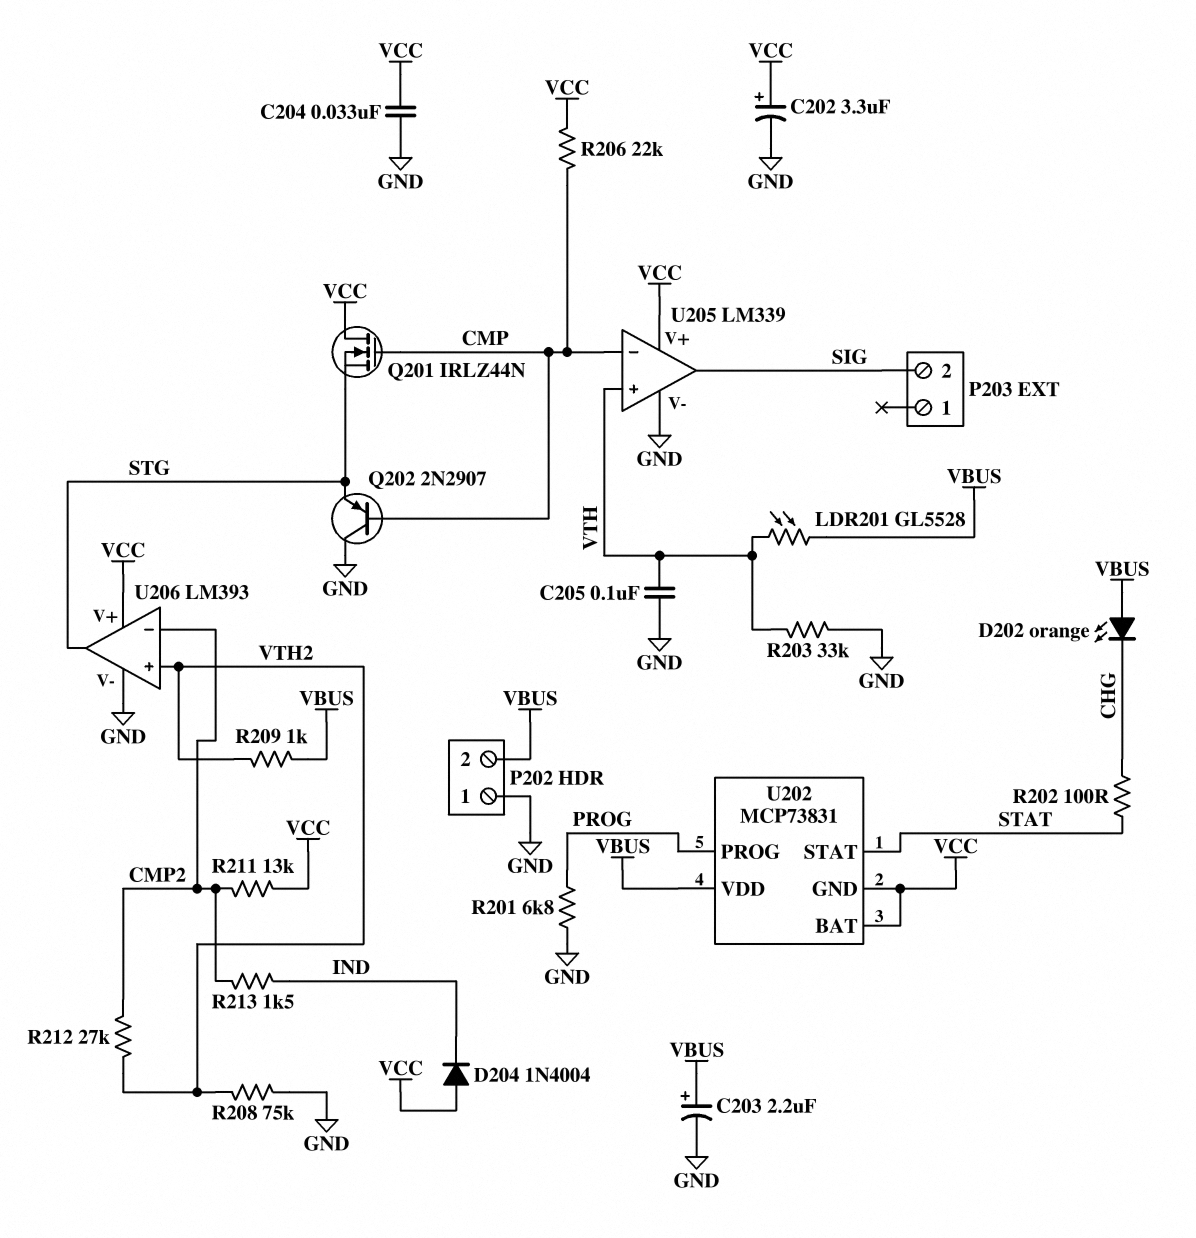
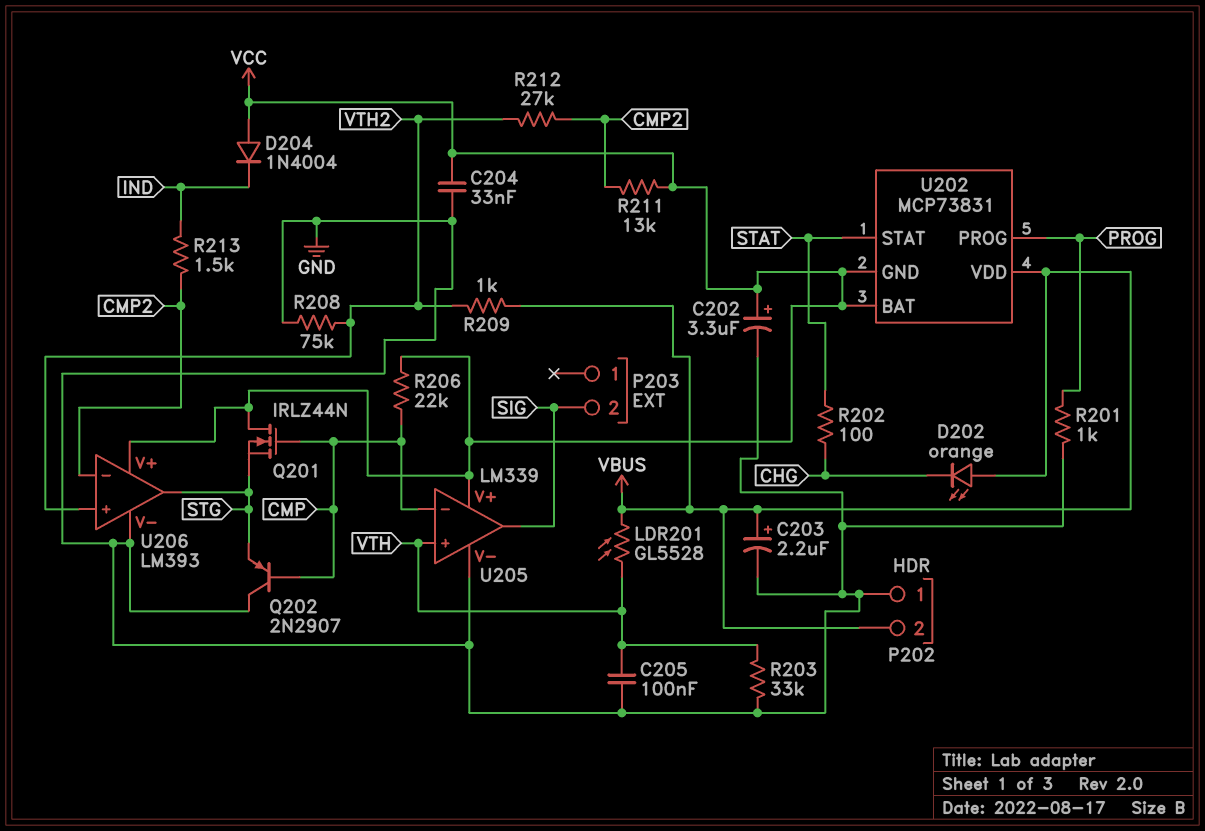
R201: 6.8k (GND, PROG) -> 1k (GND, PROG)

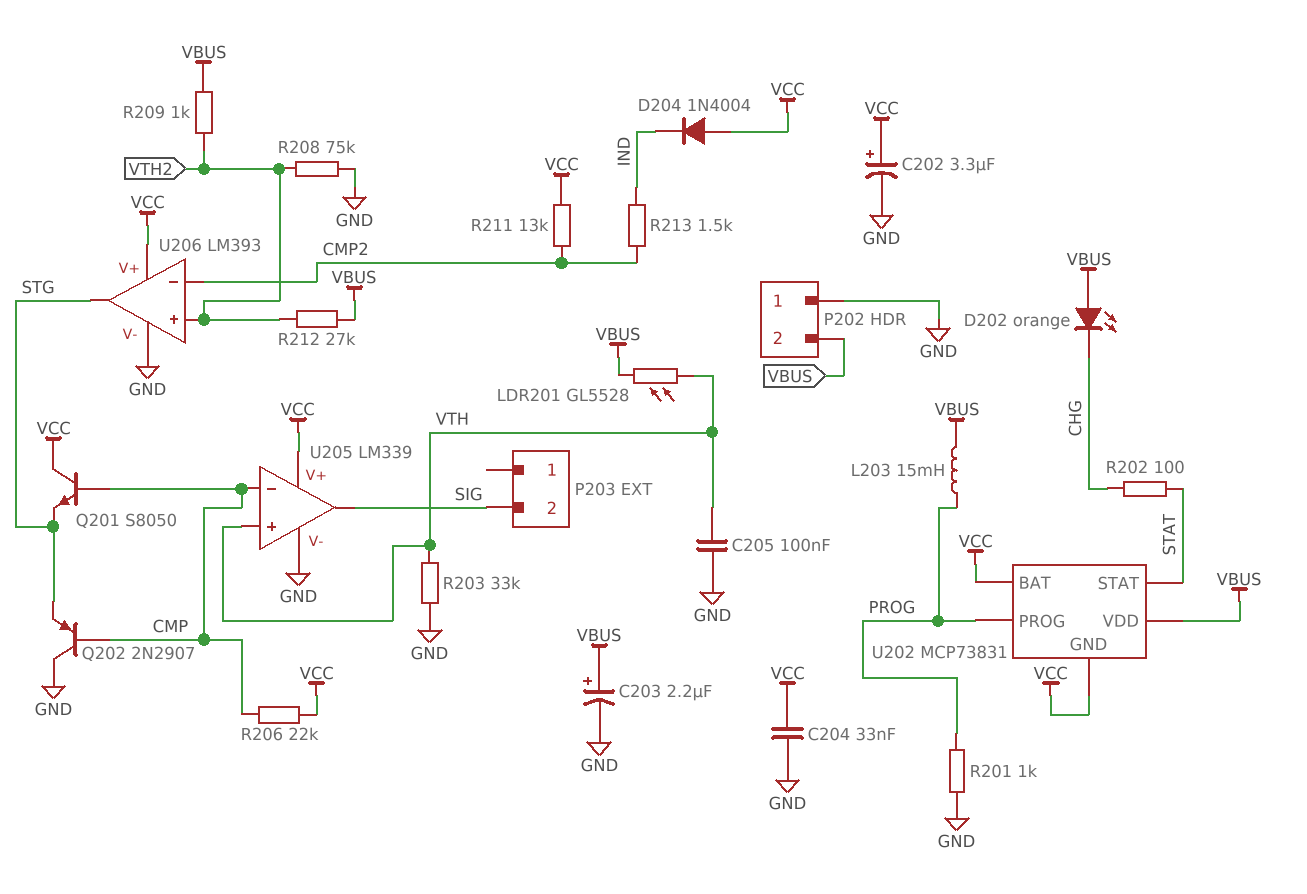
L203: none -> 15mH (PROG, VBUS)
Q201: NMOS IRLZ44N (G CMP, D VCC, S STG) -> NPN S8050 (B CMP, C VCC, E STG)
R212: 27k (CMP2, VTH2) -> 27k (VBUS, VTH2)

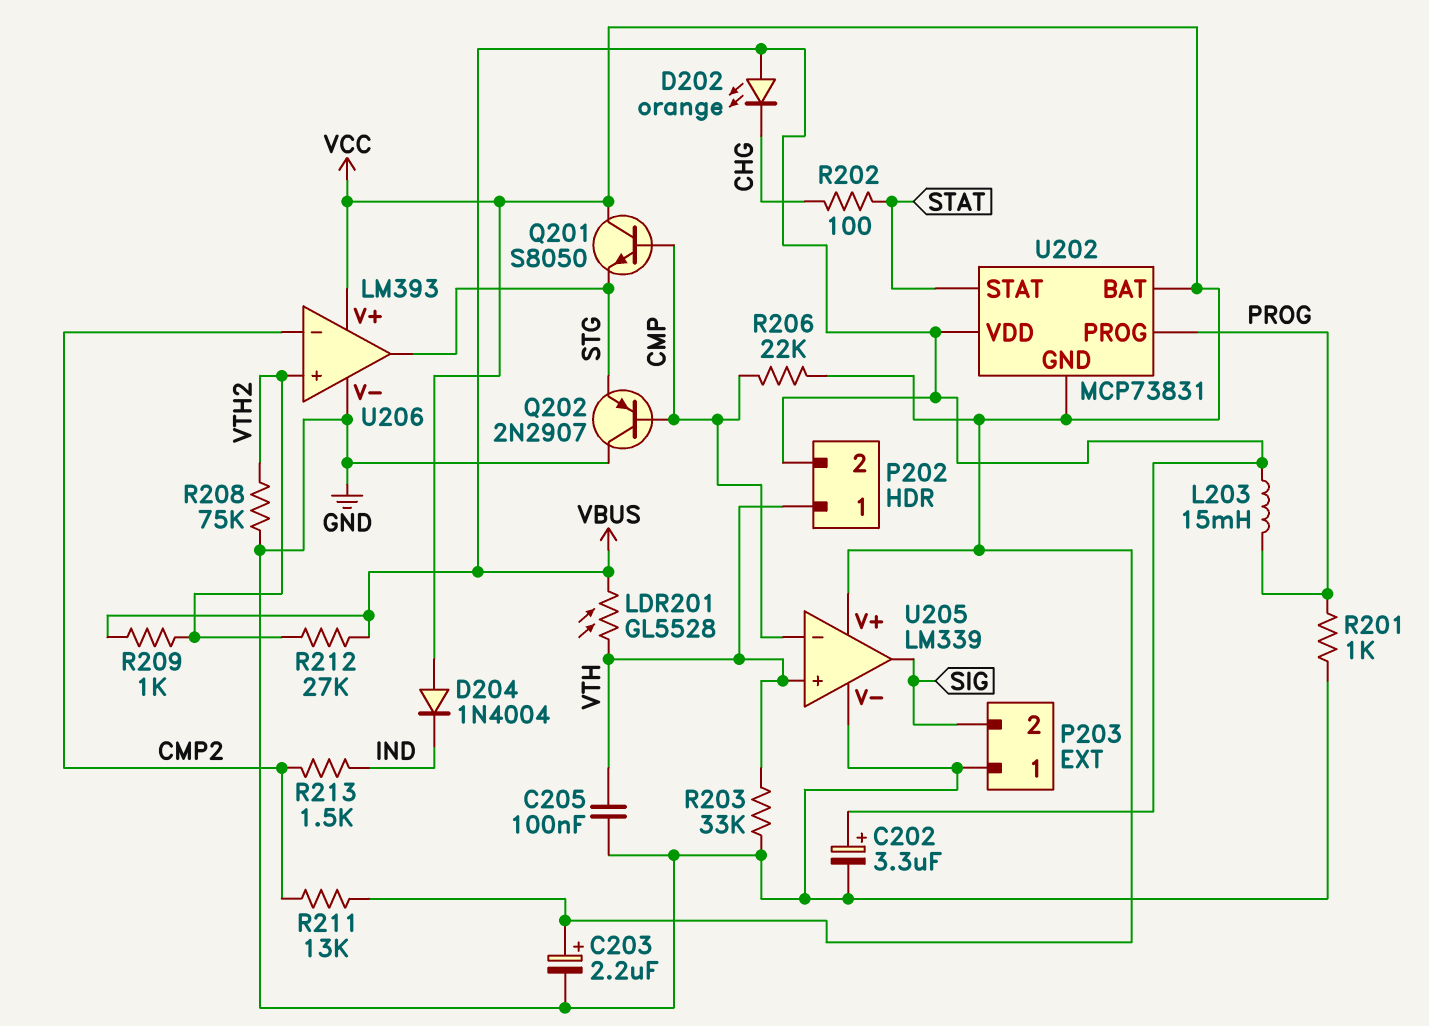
C202: 3.3uF (plus VCC, minus GND) -> 3.3uF (plus VBUS, minus GND)
C203: 2.2uF (plus VBUS, minus GND) -> 2.2uF (plus VCC, minus GND)
C204: 33nF (GND, VCC) -> none
P202 pin 1: GND -> VTH
P203 pin 1: none -> GND

